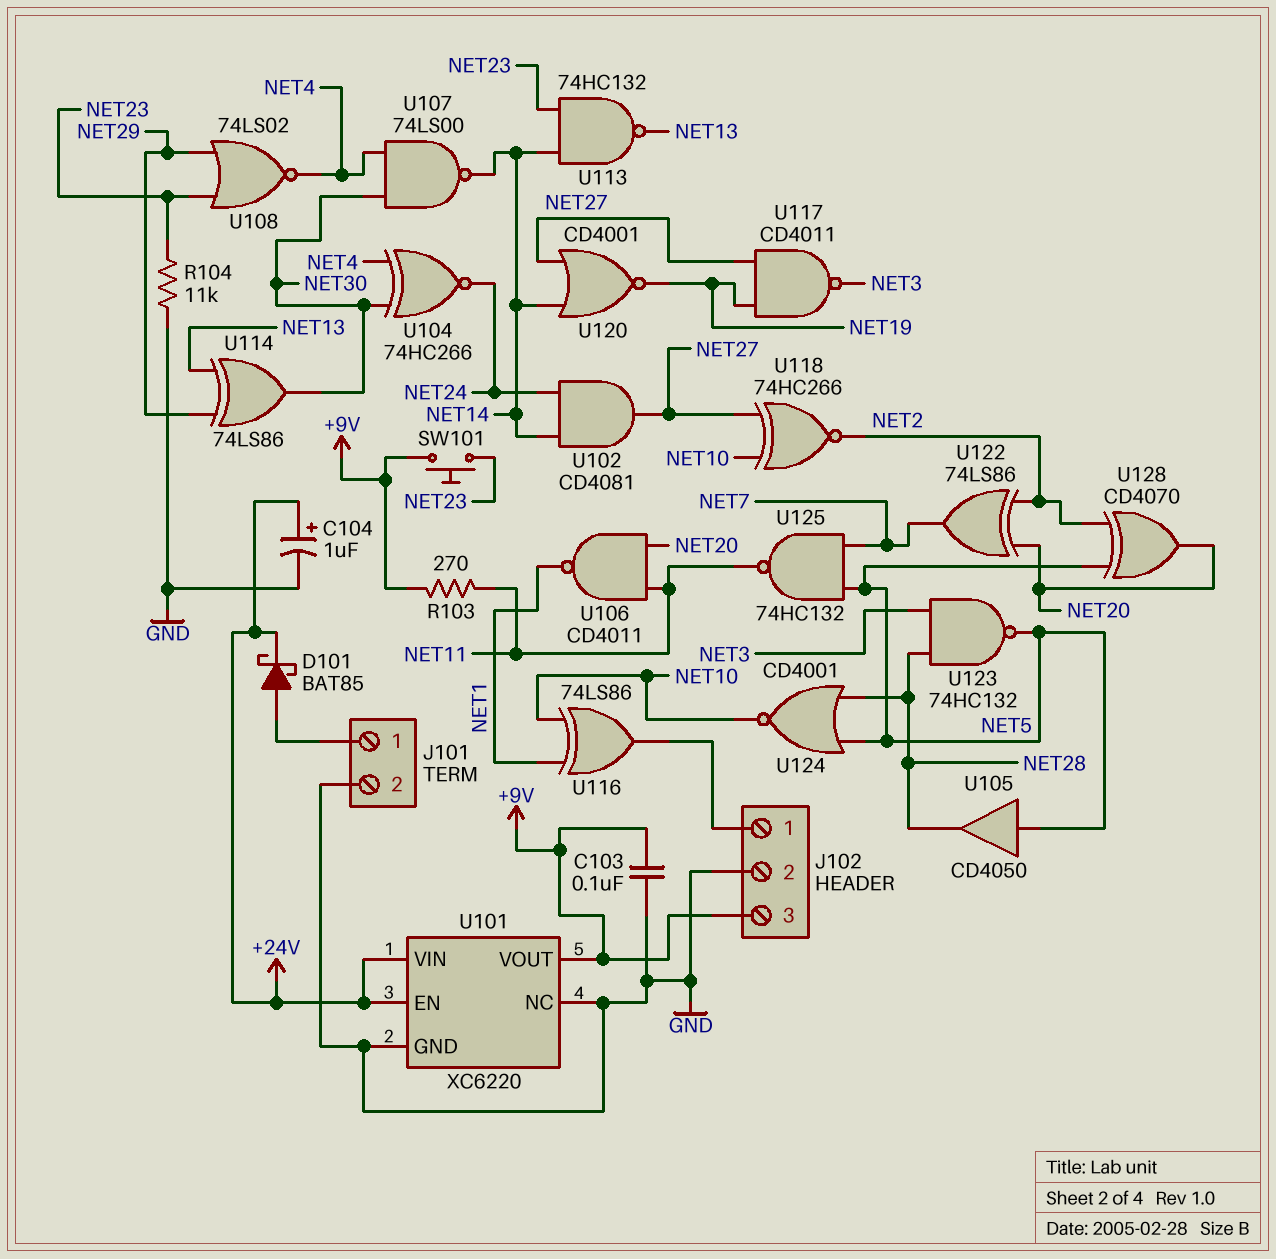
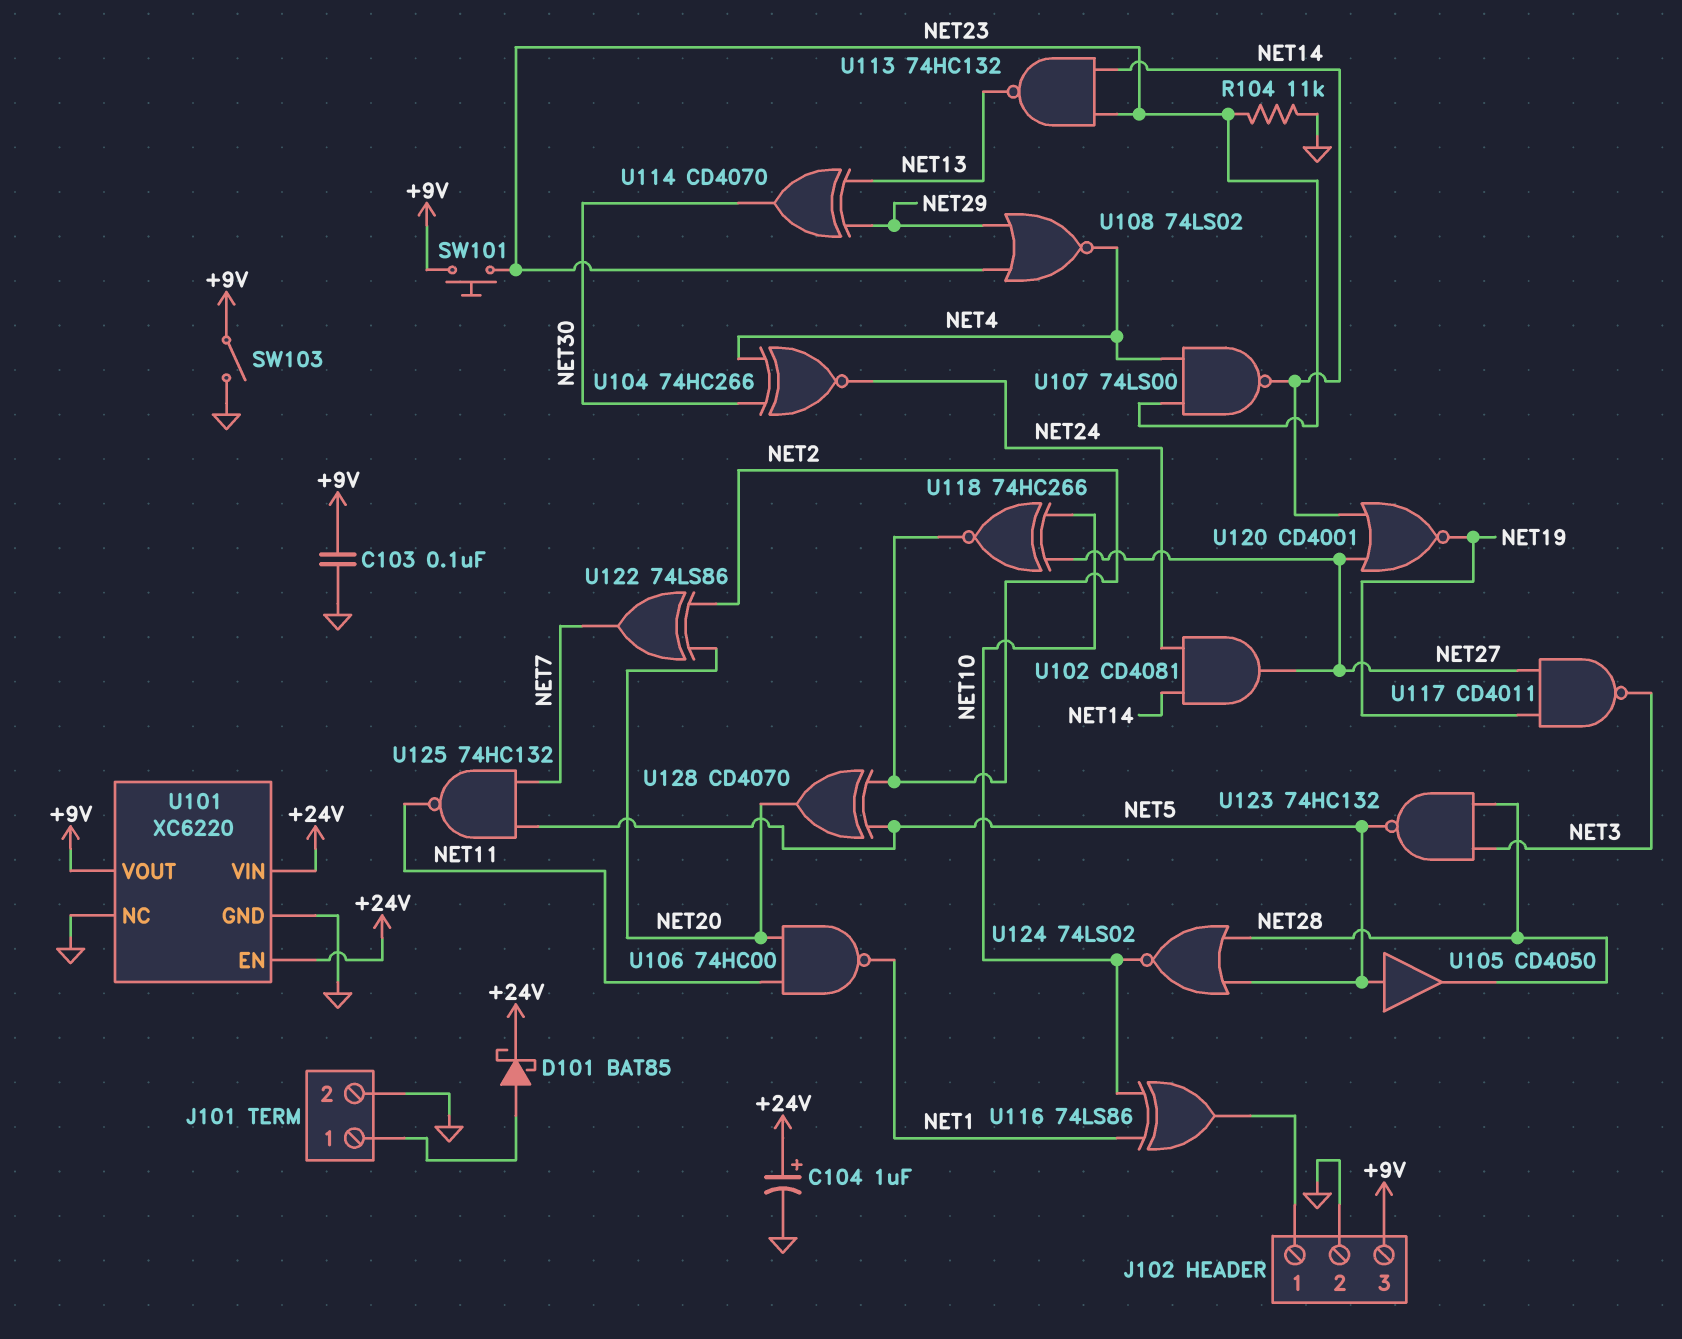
R103: 270 (+9V, NET11) -> none
SW103: none -> switch (+9V, GND)
U106: NAND CD4011 (in NET11, in NET20, out NET1) -> NAND 74HC00 (in NET11, in NET20, out NET1)
U107: NAND 74LS00 (in NET4, in NET30, out NET14) -> NAND 74LS00 (in NET4, in NET23, out NET14)
U114: XOR 74LS86 (in NET13, in NET29, out NET30) -> XOR CD4070 (in NET13, in NET29, out NET30)
U124: NOR CD4001 (in NET5, in NET28, out NET10) -> NOR 74LS02 (in NET5, in NET28, out NET10)

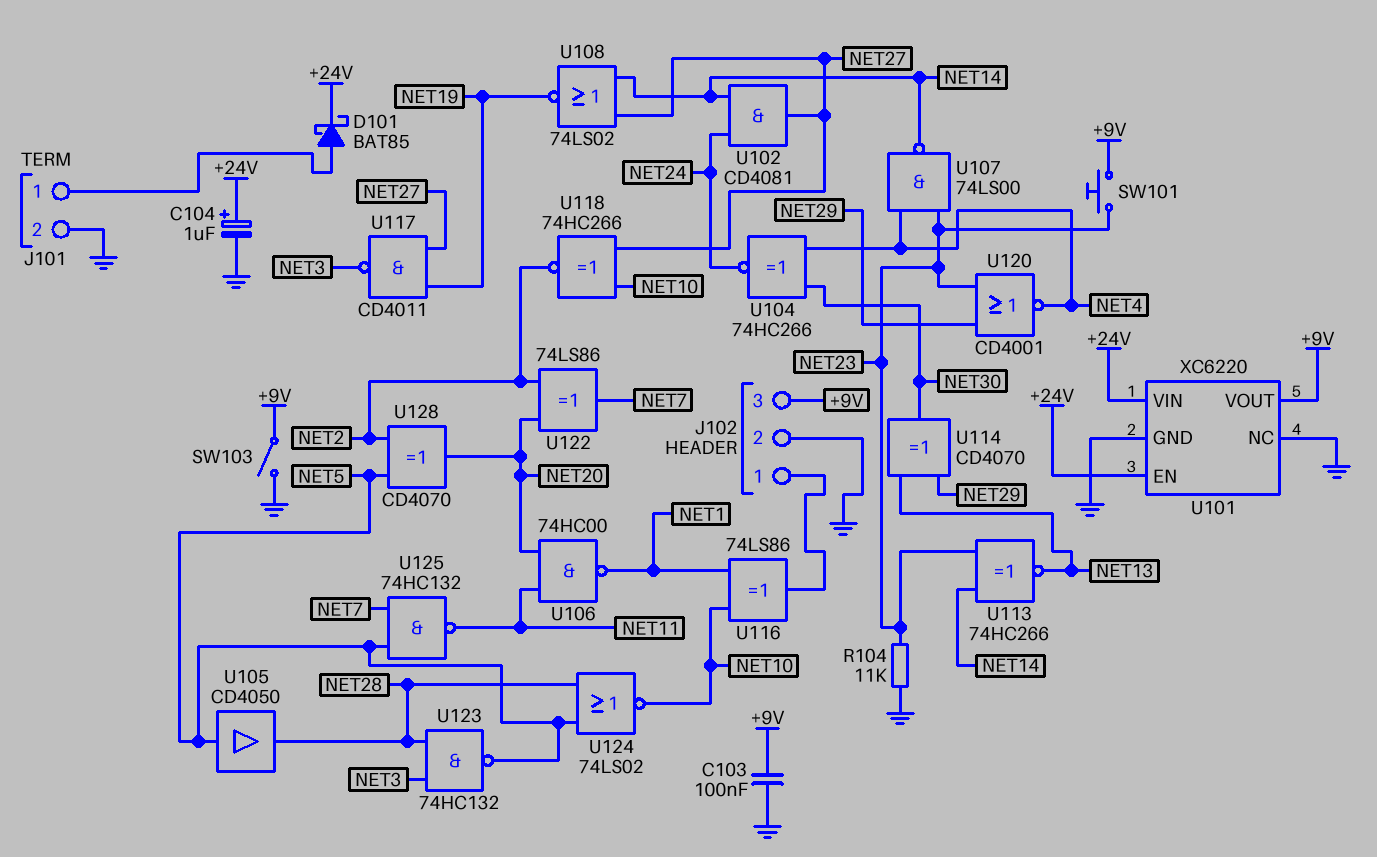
U108: NOR 74LS02 (in NET23, in NET29, out NET4) -> NOR 74LS02 (in NET14, in NET27, out NET19)
U113: NAND 74HC132 (in NET14, in NET23, out NET13) -> XNOR 74HC266 (in NET14, in NET23, out NET13)
U120: NOR CD4001 (in NET14, in NET27, out NET19) -> NOR CD4001 (in NET23, in NET29, out NET4)

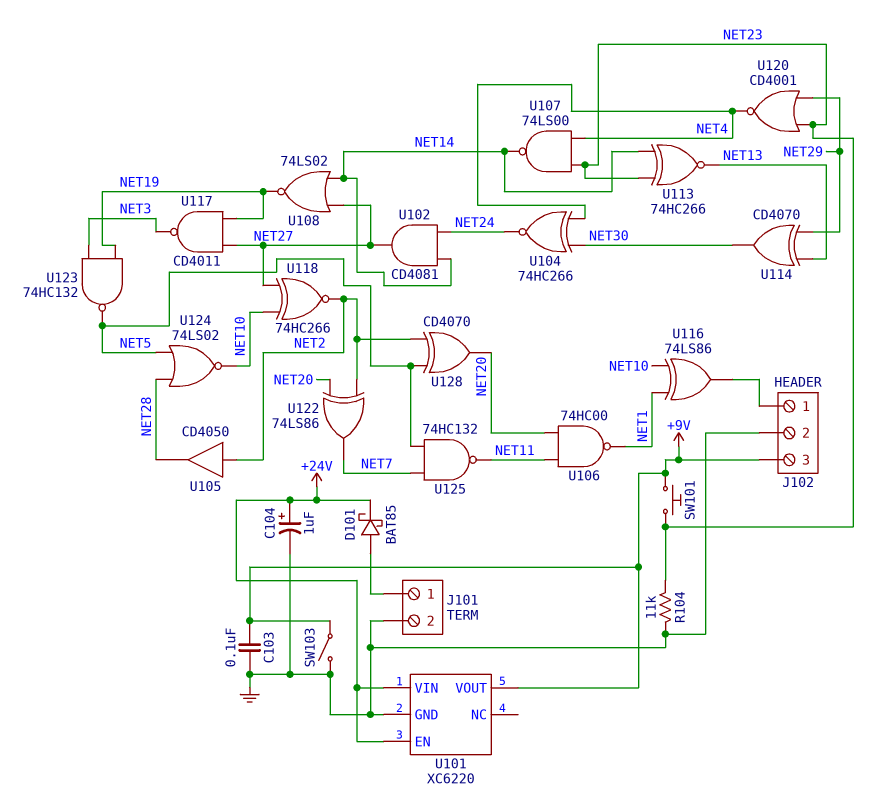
U101 pin NC: GND -> none
U105: buffer CD4050 (in NET5, out NET28) -> buffer CD4050 (in NET2, out NET28)
U123: NAND 74HC132 (in NET3, in NET28, out NET5) -> NAND 74HC132 (in NET3, in NET19, out NET5)

